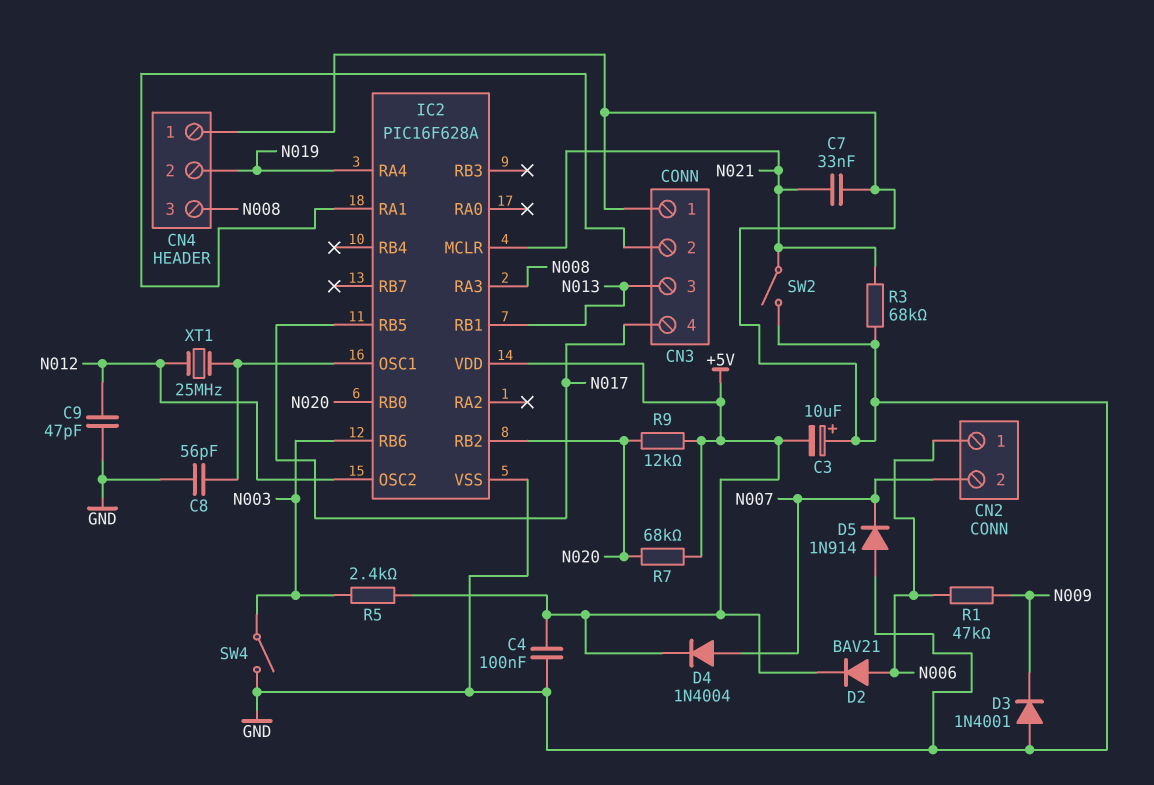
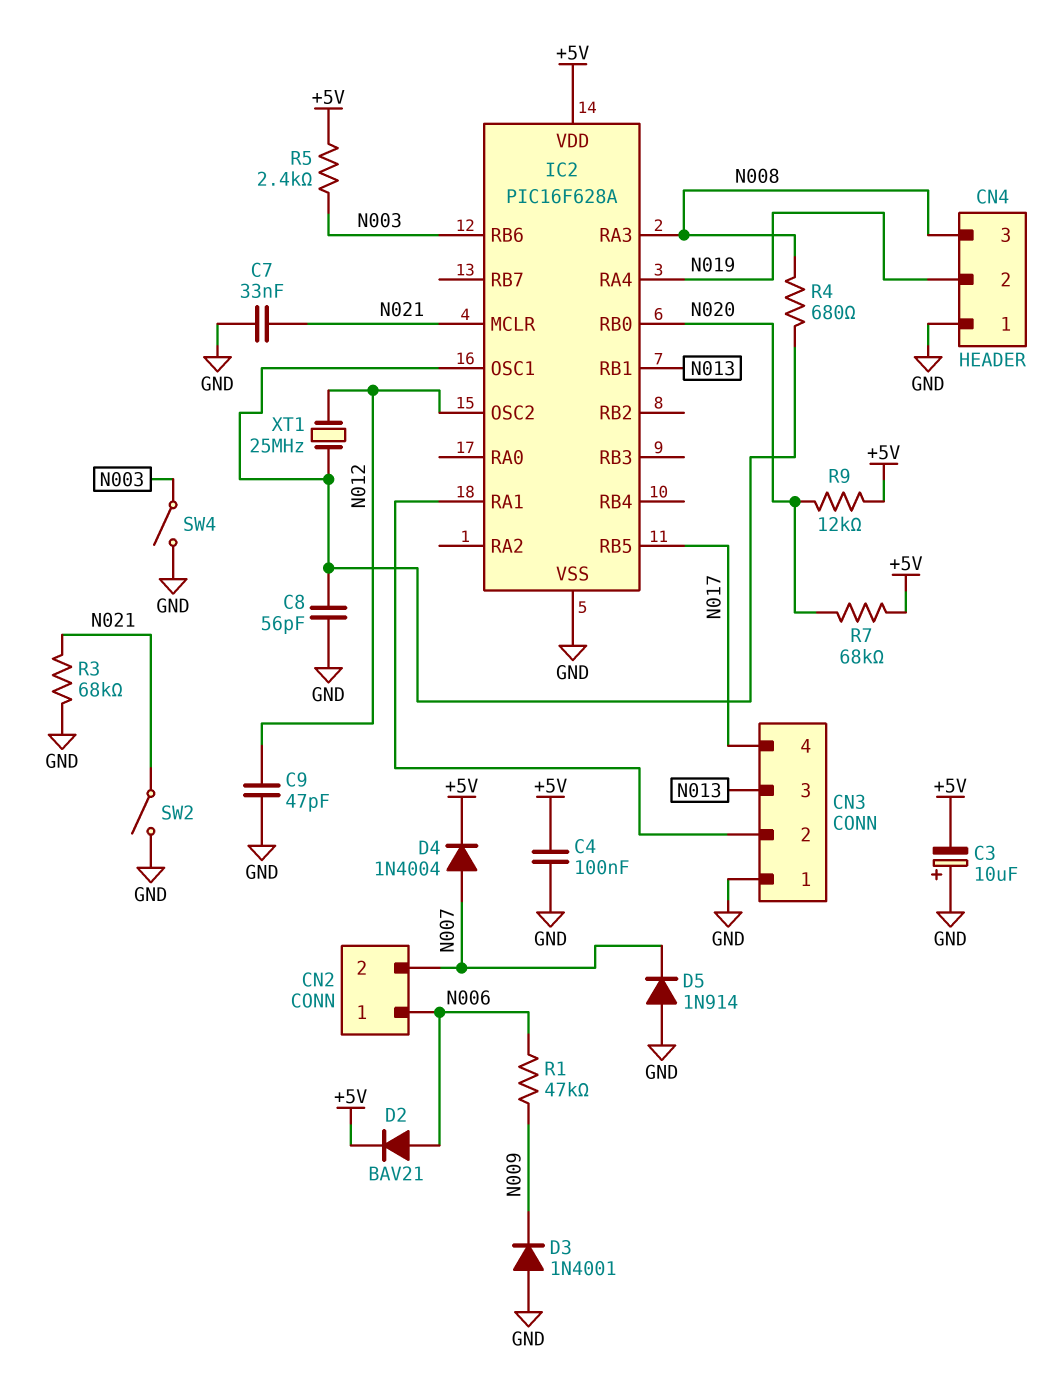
IC2 pin RB2: N020 -> none
R4: none -> 680 (IC2/OSC1, N008)

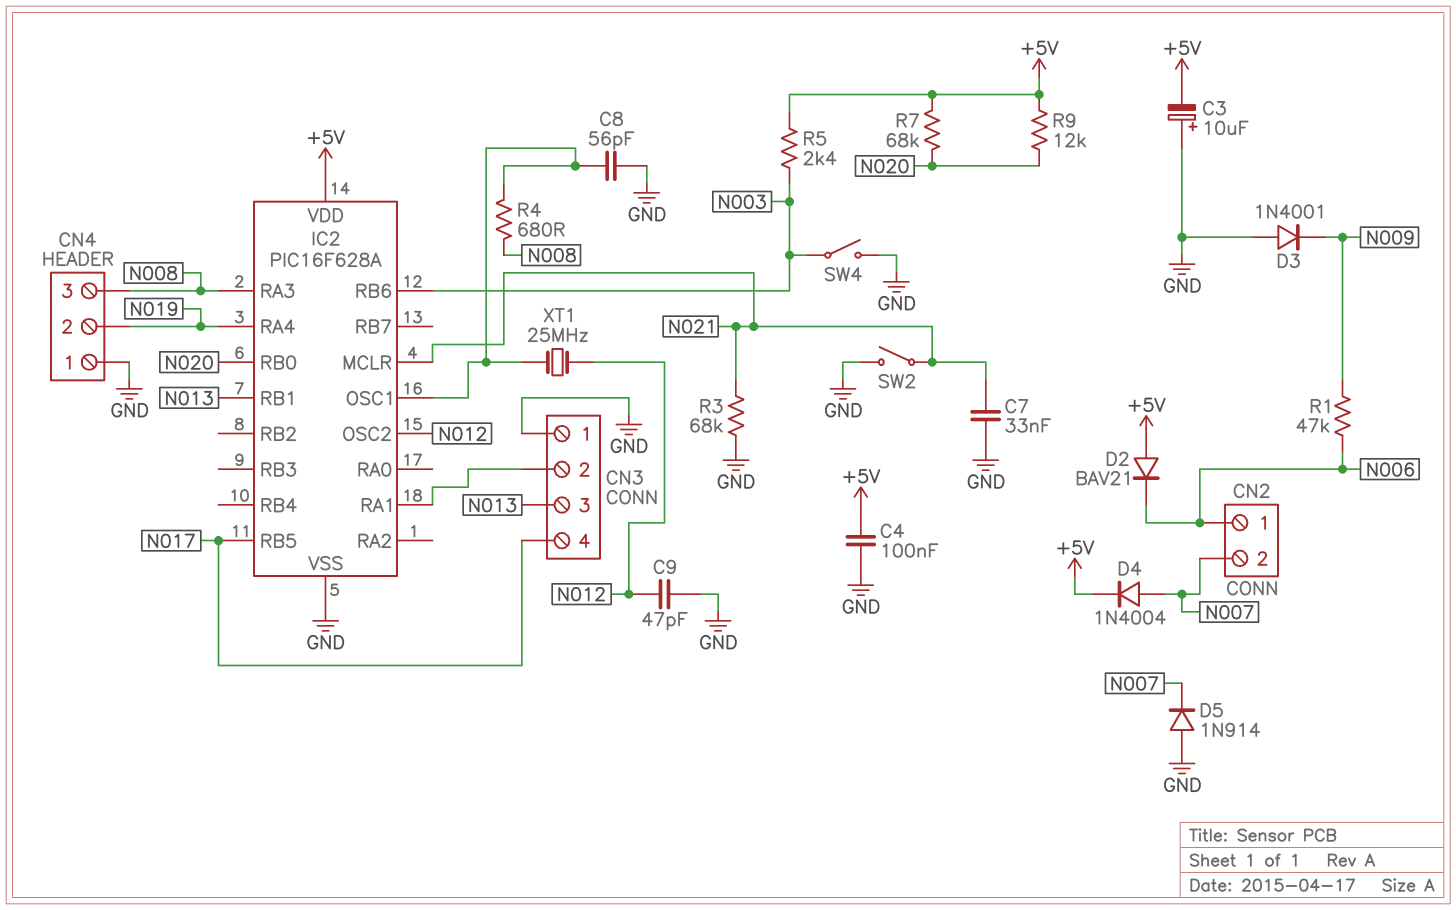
D2: diode BAV21 (A N006, K +5V) -> diode BAV21 (A +5V, K N006)

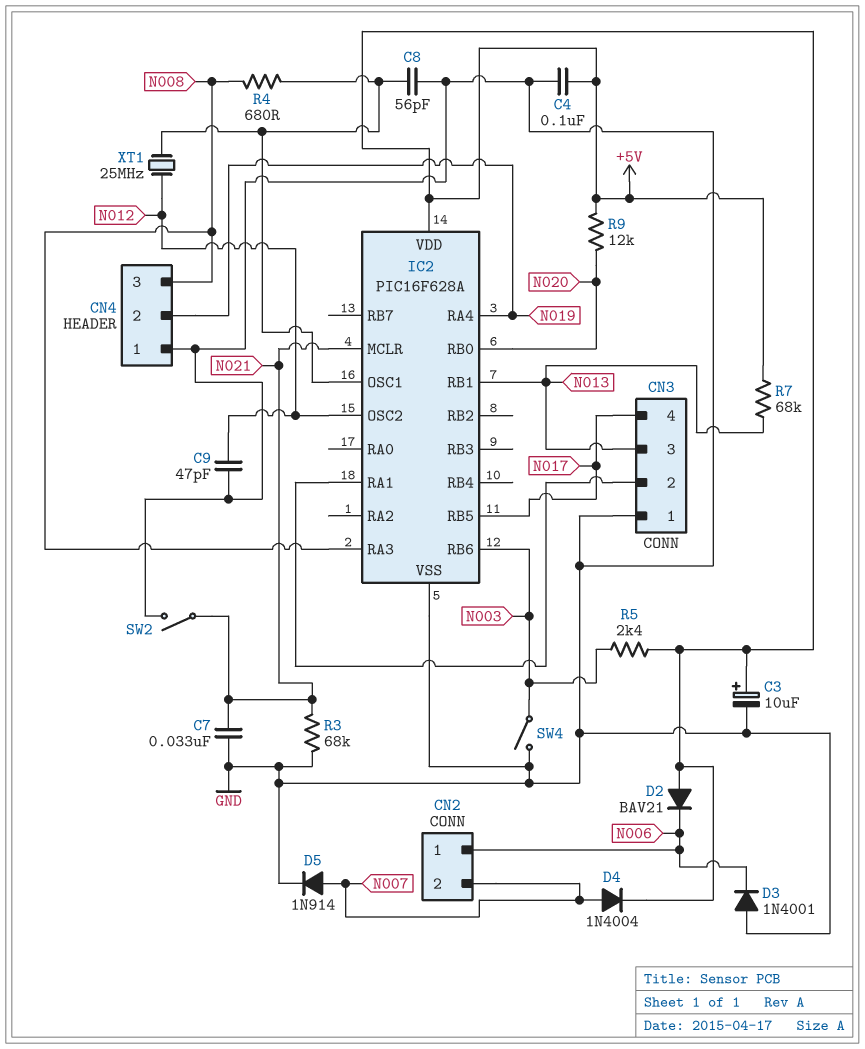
C3: 10uF (plus GND, minus +5V) -> 10uF (plus +5V, minus GND)
D3: diode 1N4001 (A GND, K N009) -> diode 1N4001 (A GND, K N006)
D5: diode 1N914 (A GND, K N007) -> diode 1N914 (A N007, K GND)
R1: 47k (N006, N009) -> none
R7: 68k (+5V, N020) -> 68k (+5V, N013)

